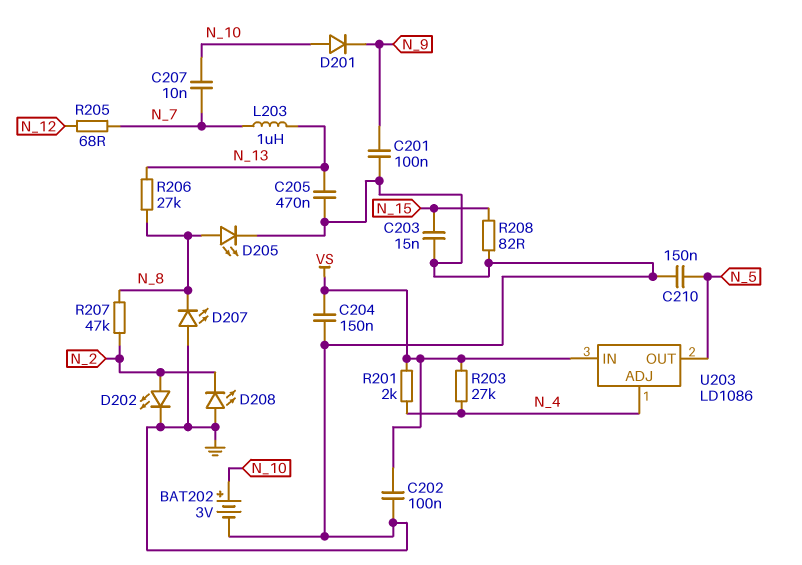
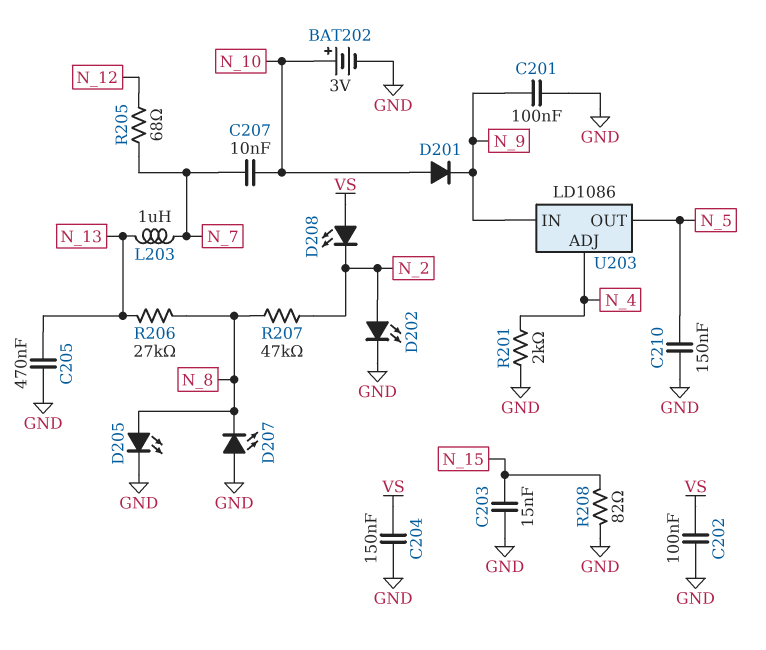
D208: LED (A GND, K N_2) -> LED (A VS, K N_2)
R201: 2k (N_4, VS) -> 2k (GND, N_4)
R203: 27k (N_4, VS) -> none
U203 pin IN: VS -> N_9

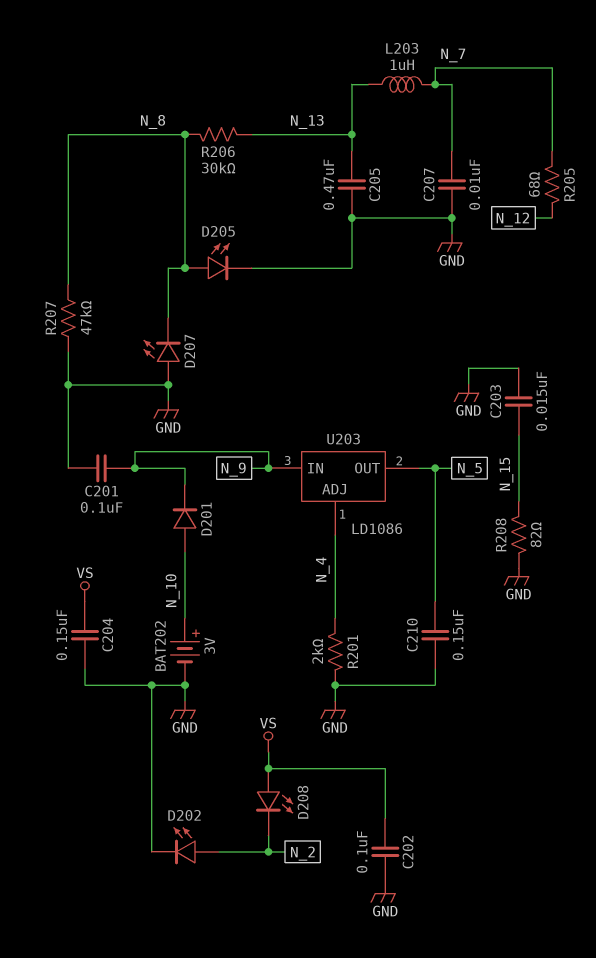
C207: 10nF (N_7, N_10) -> 10nF (GND, N_7)
R206: 27k (N_8, N_13) -> 30k (N_8, N_13)
R207: 47k (N_2, N_8) -> 47k (GND, N_8)

